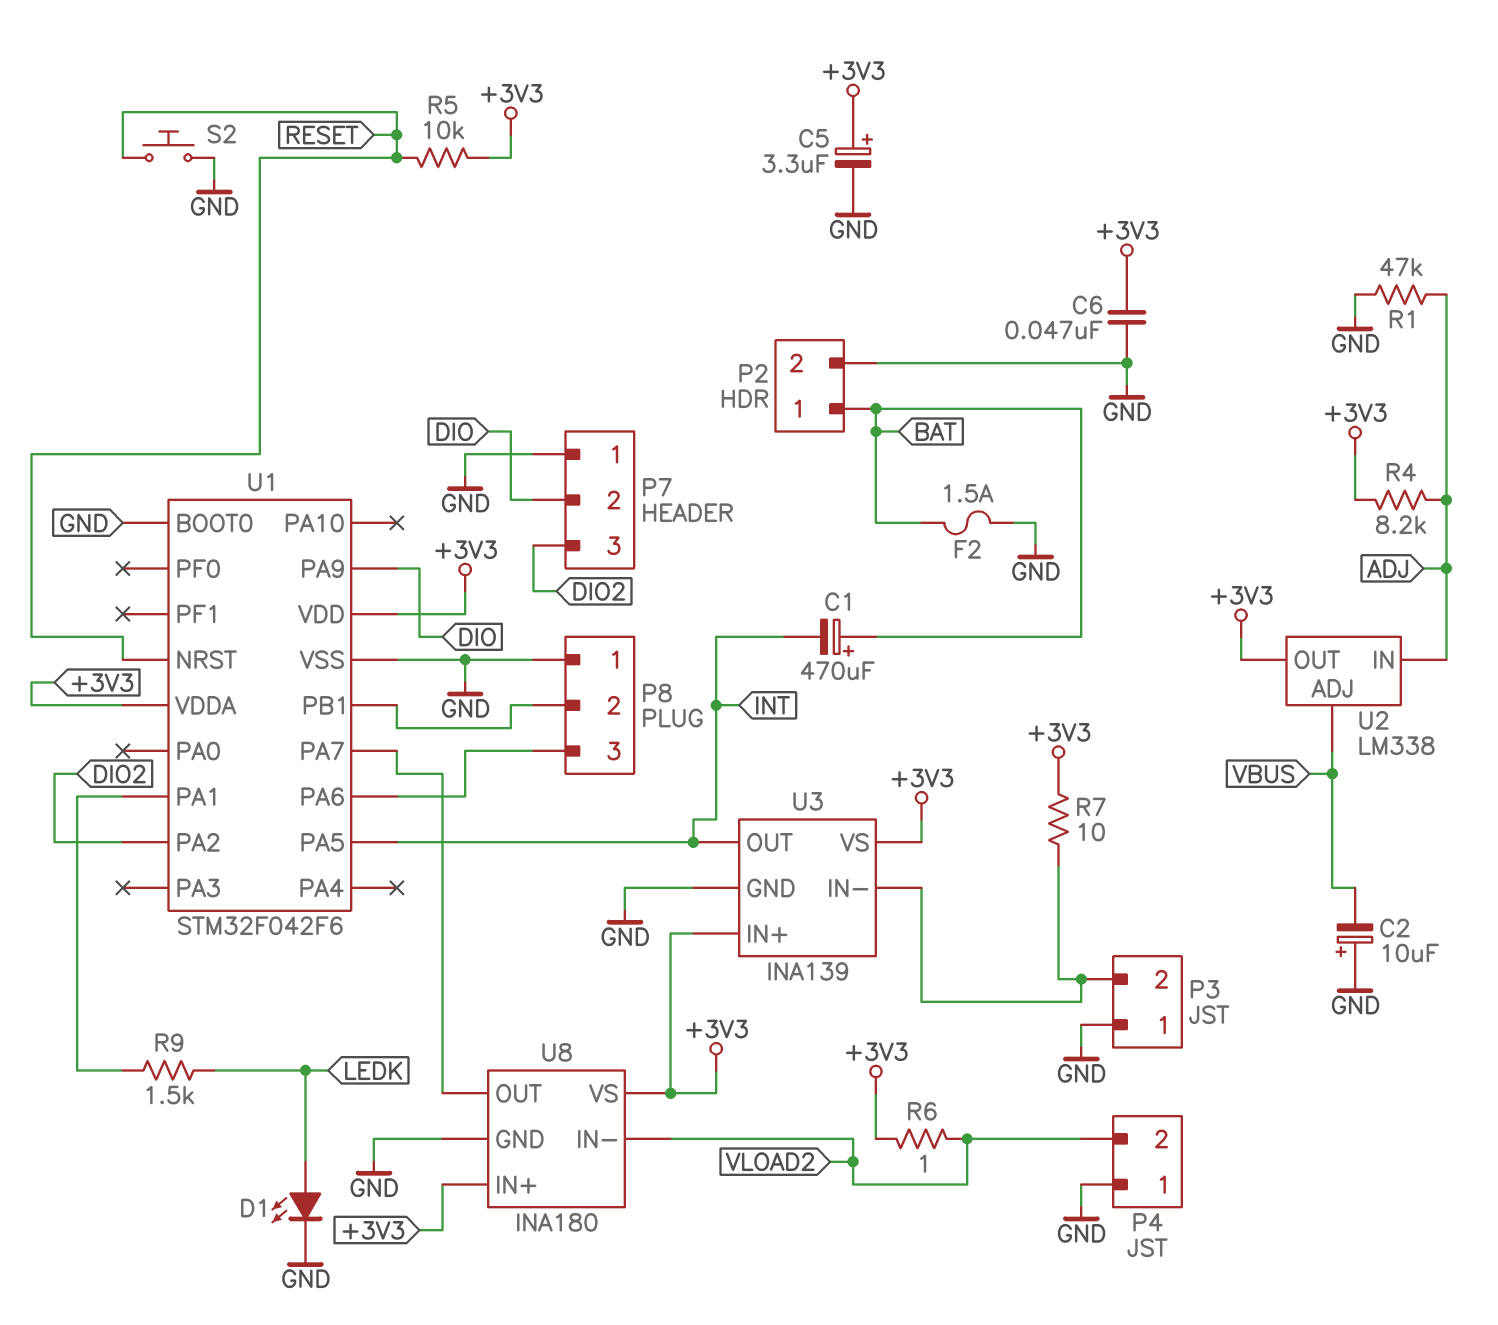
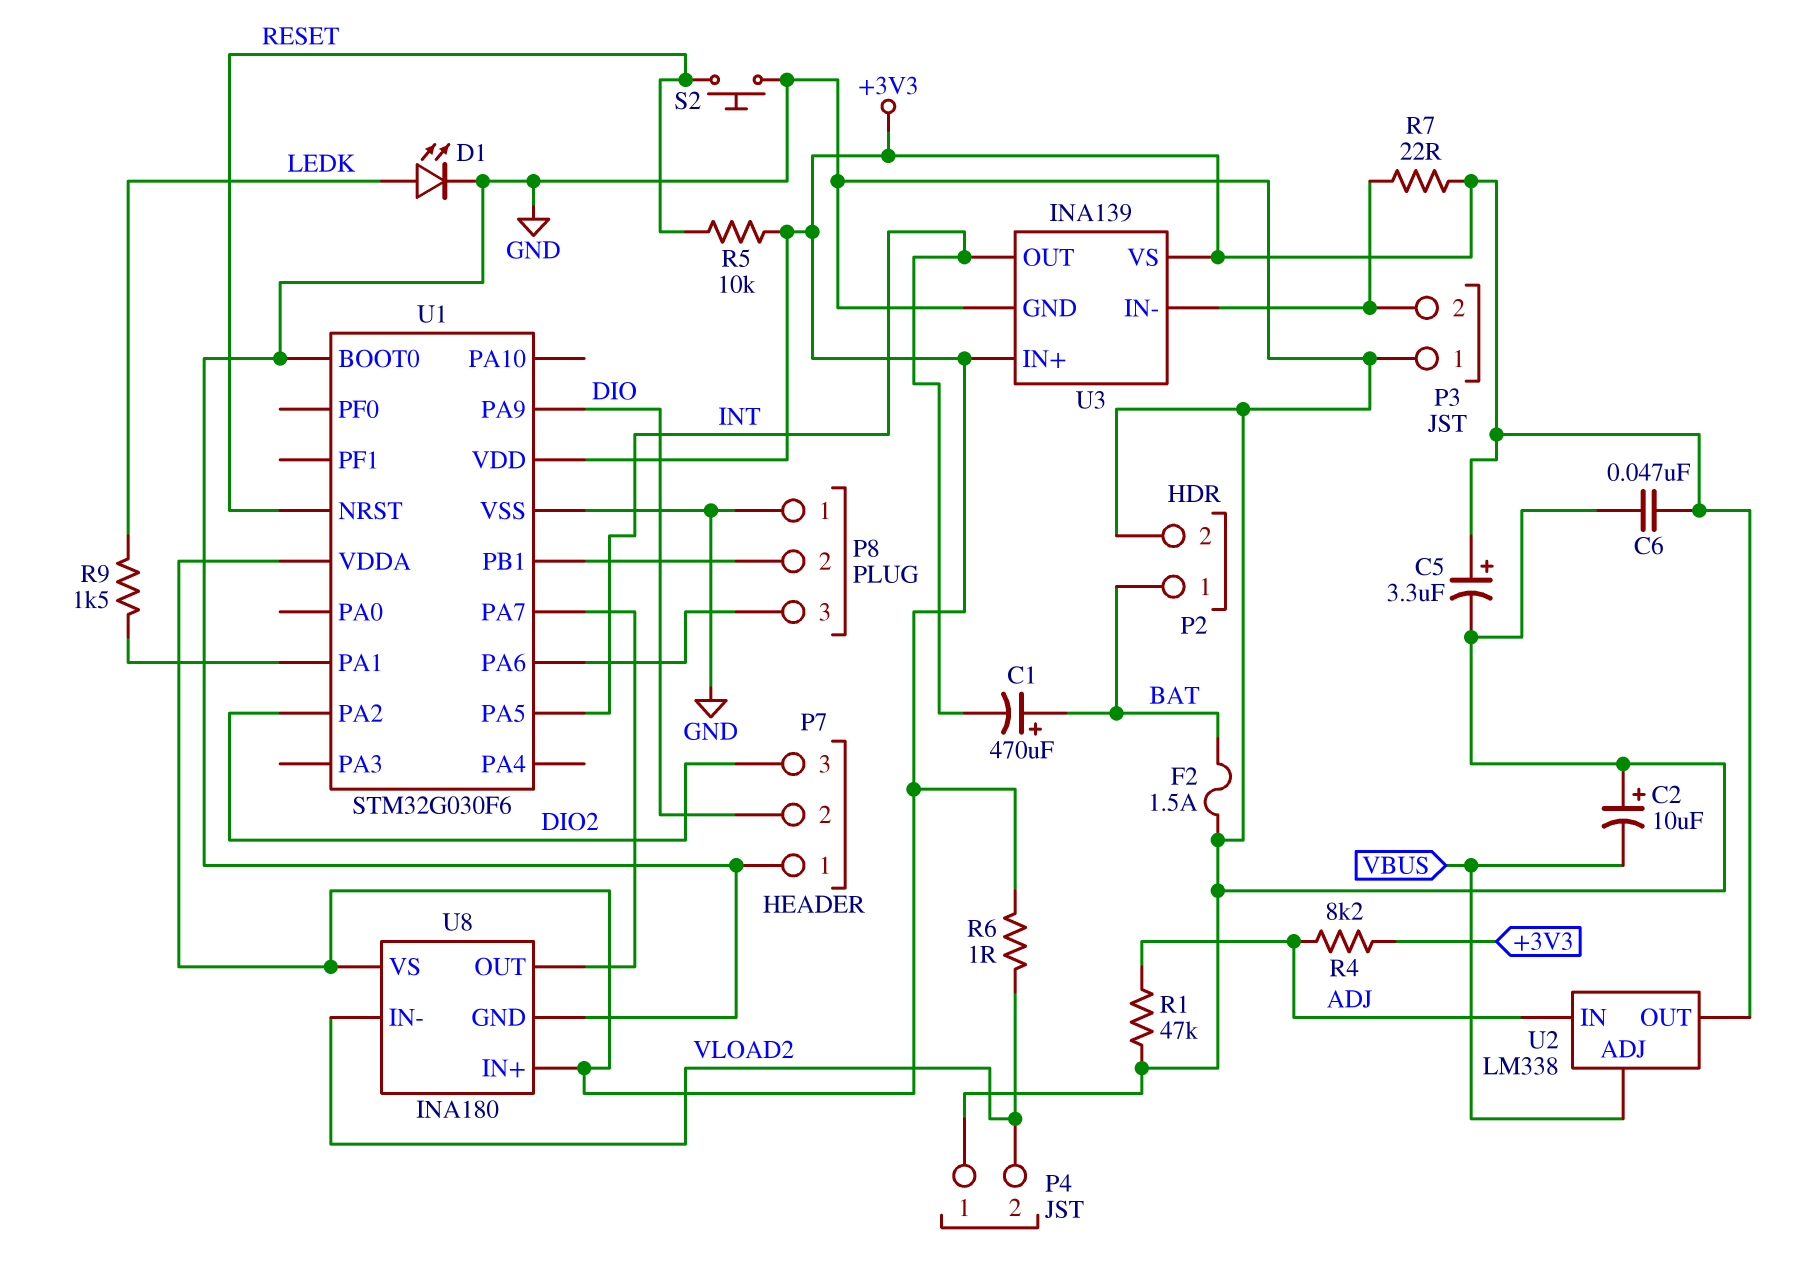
R7: 10 (+3V3, P3/2) -> 22 (+3V3, P3/2)
U1: STM32F042F6 -> STM32G030F6

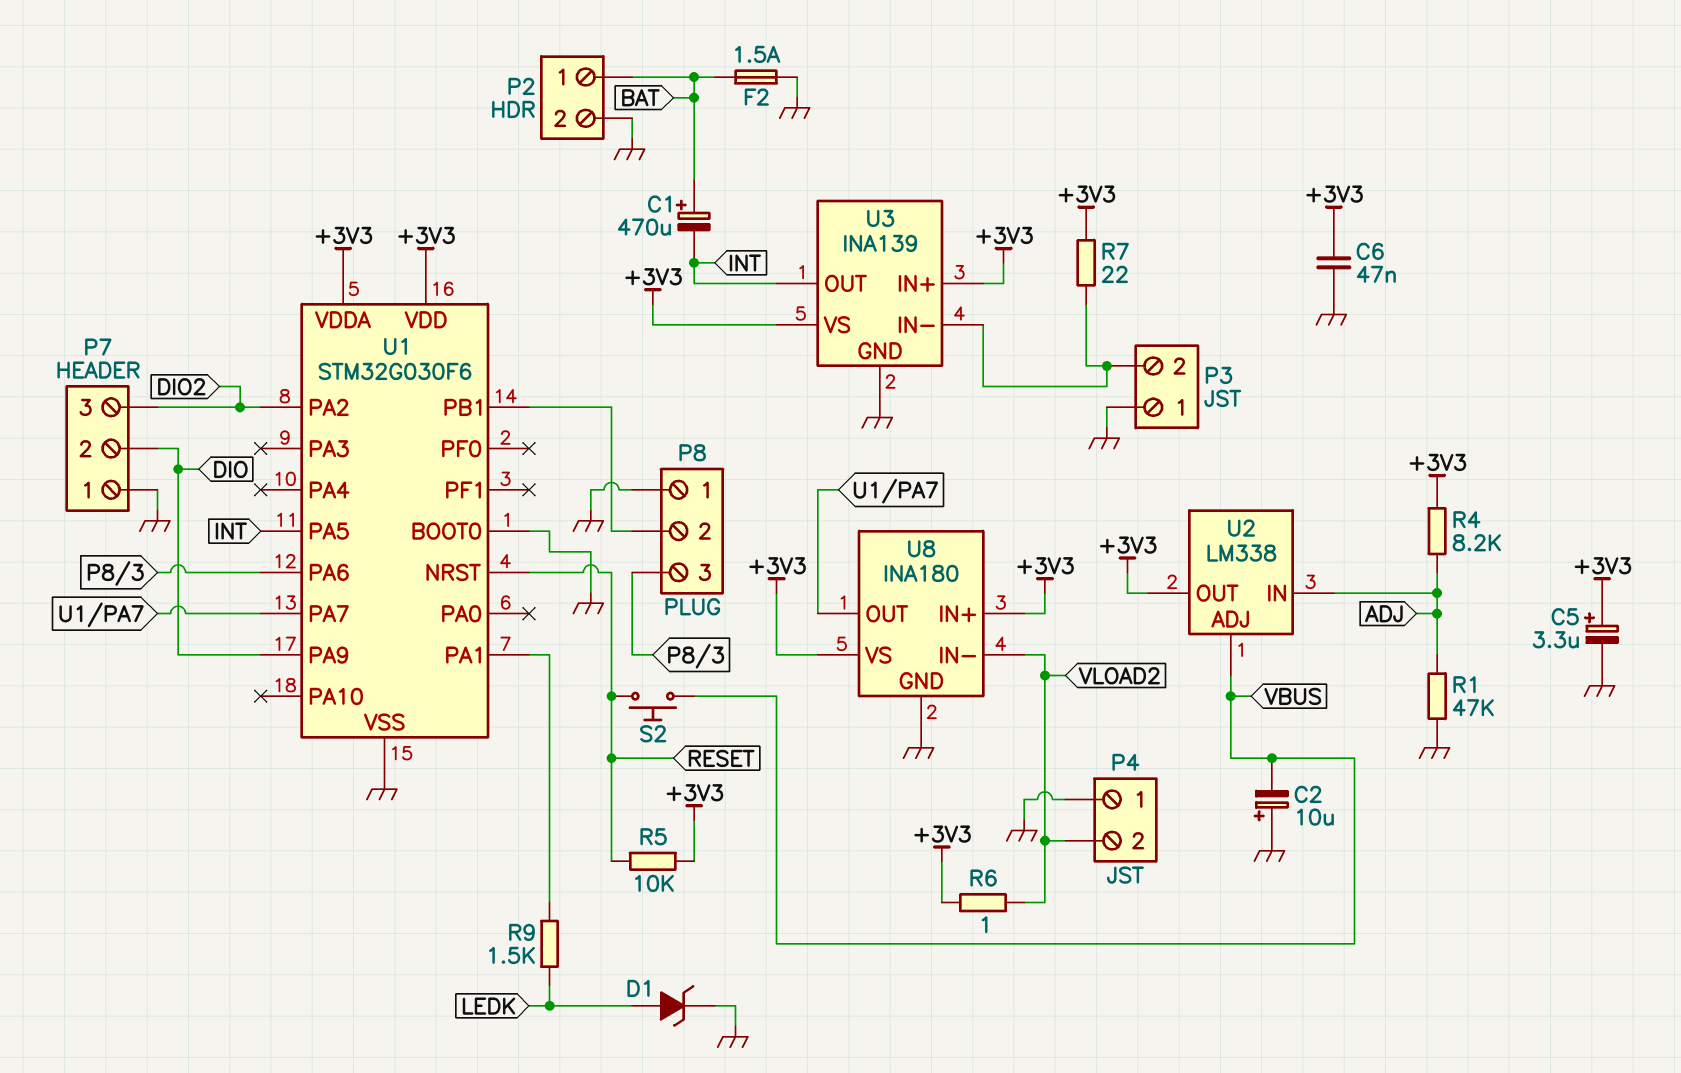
D1: LED (A LEDK, K GND) -> zener (A LEDK, K GND)
S2: button (GND, RESET) -> button (RESET, VBUS)

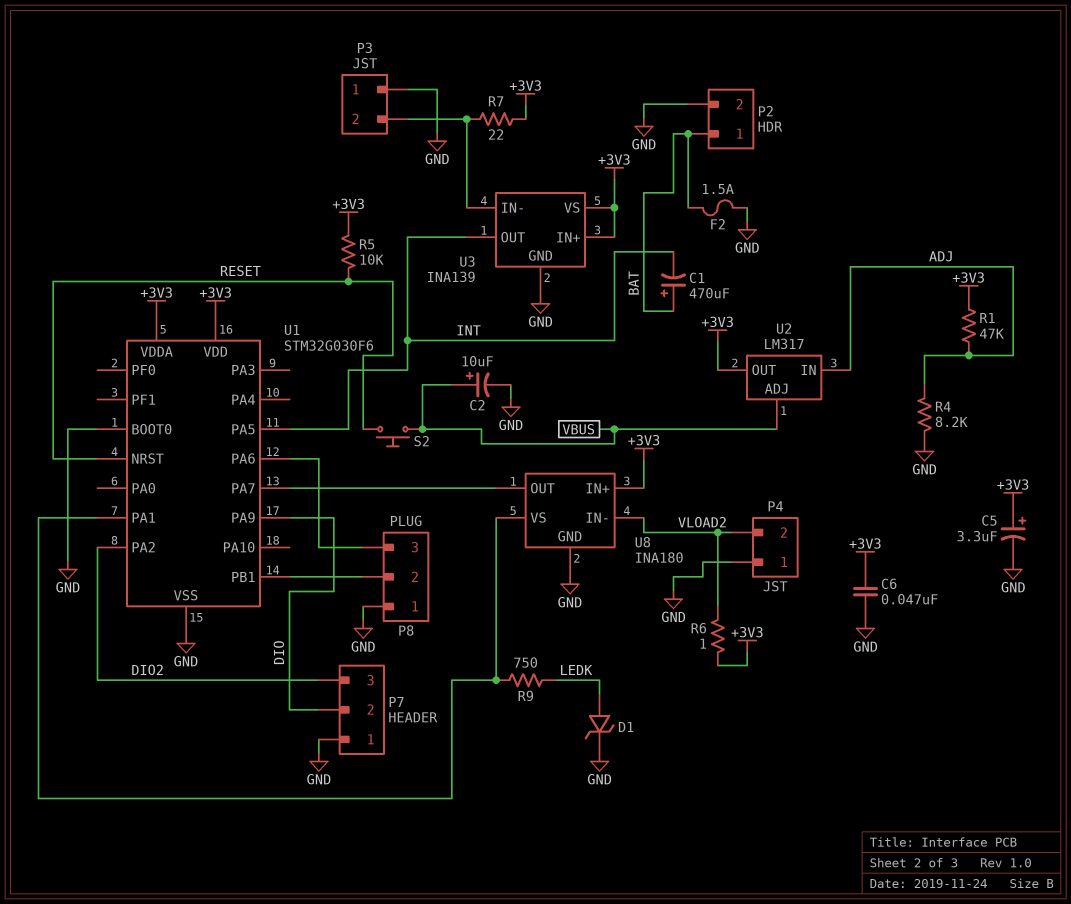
C2: 10uF (plus GND, minus VBUS) -> 10uF (plus VBUS, minus GND)
R1: 47k (ADJ, GND) -> 47k (+3V3, ADJ)
R4: 8.2k (+3V3, ADJ) -> 8.2k (ADJ, GND)
R9: 1.5k (LEDK, U1/PA1) -> 750 (LEDK, U1/PA1)
U2: LM338 -> LM317
U8 pin VS: +3V3 -> U1/PA1

